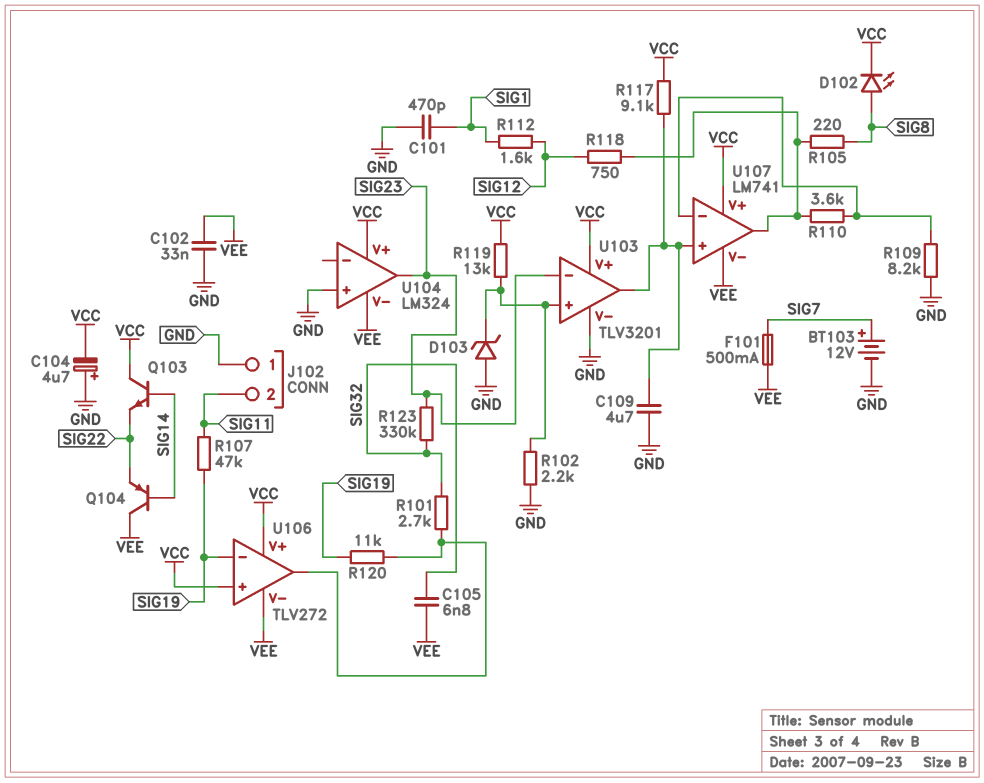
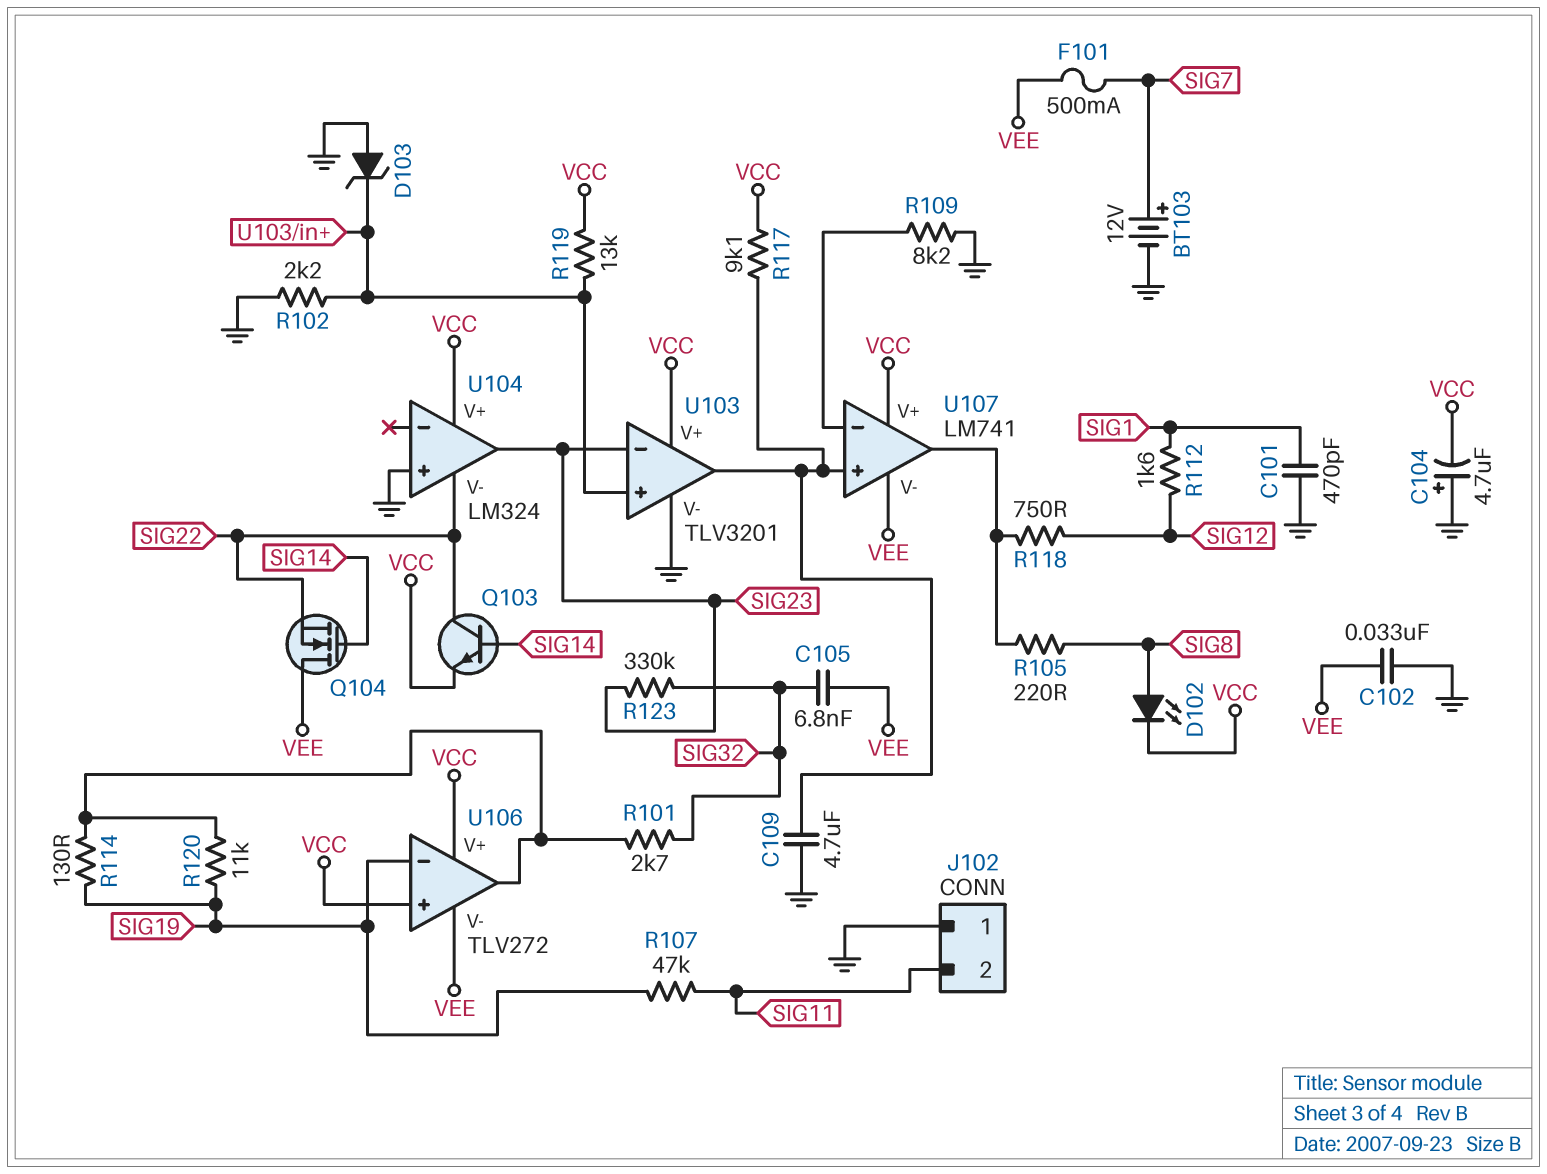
Q103: NPN (B SIG14, C VCC, E SIG22) -> NPN (B SIG14, C SIG22, E VCC)
Q104: PNP (B SIG14, C VEE, E SIG22) -> NMOS (G SIG14, D VEE, S SIG22)
R110: 3.6k (U107/in-, U107/out) -> none
R114: none -> 130 (SIG19, U106/out)
U104 pin V-: VEE -> SIG22

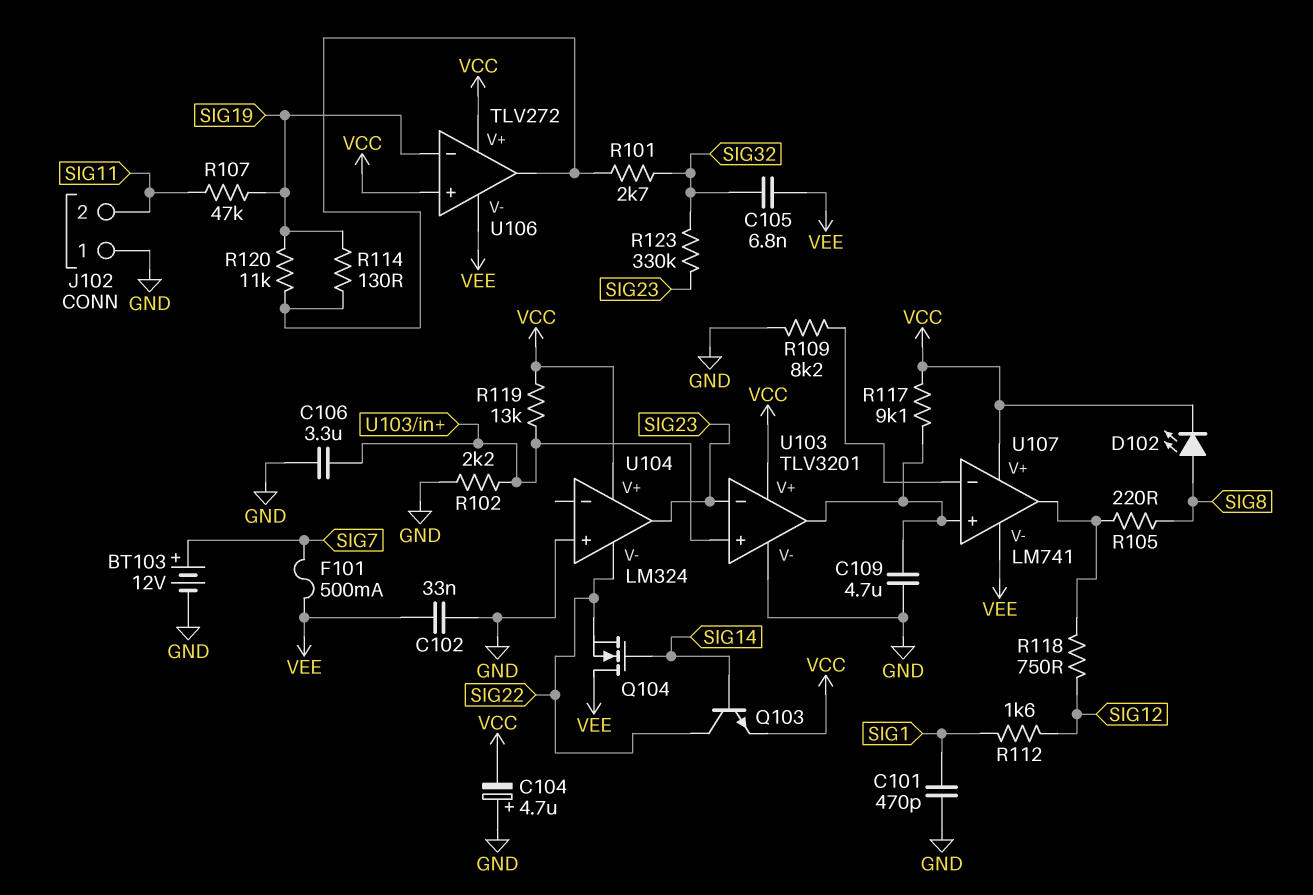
C106: none -> 3.3uF (GND, U103/in+)
D103: zener (A GND, K U103/in+) -> none

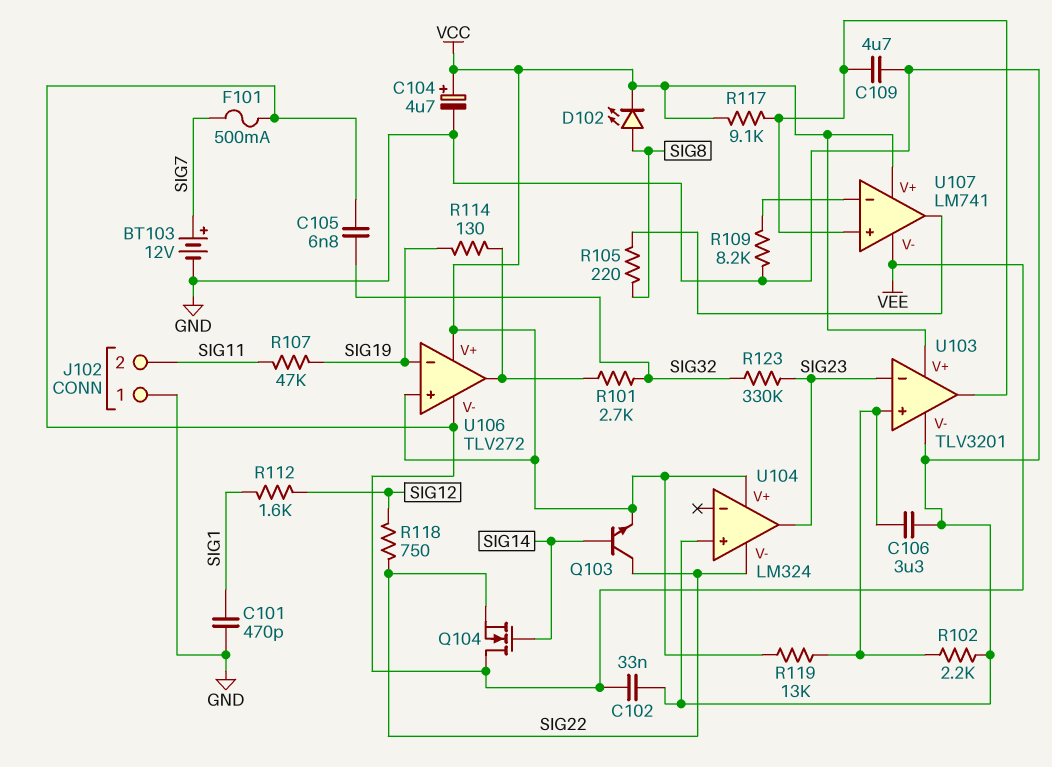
C104: 4.7uF (plus GND, minus VCC) -> 4.7uF (plus VCC, minus GND)
R118: 750 (SIG12, U107/out) -> 750 (SIG12, SIG22)
R120: 11k (SIG19, U106/out) -> none

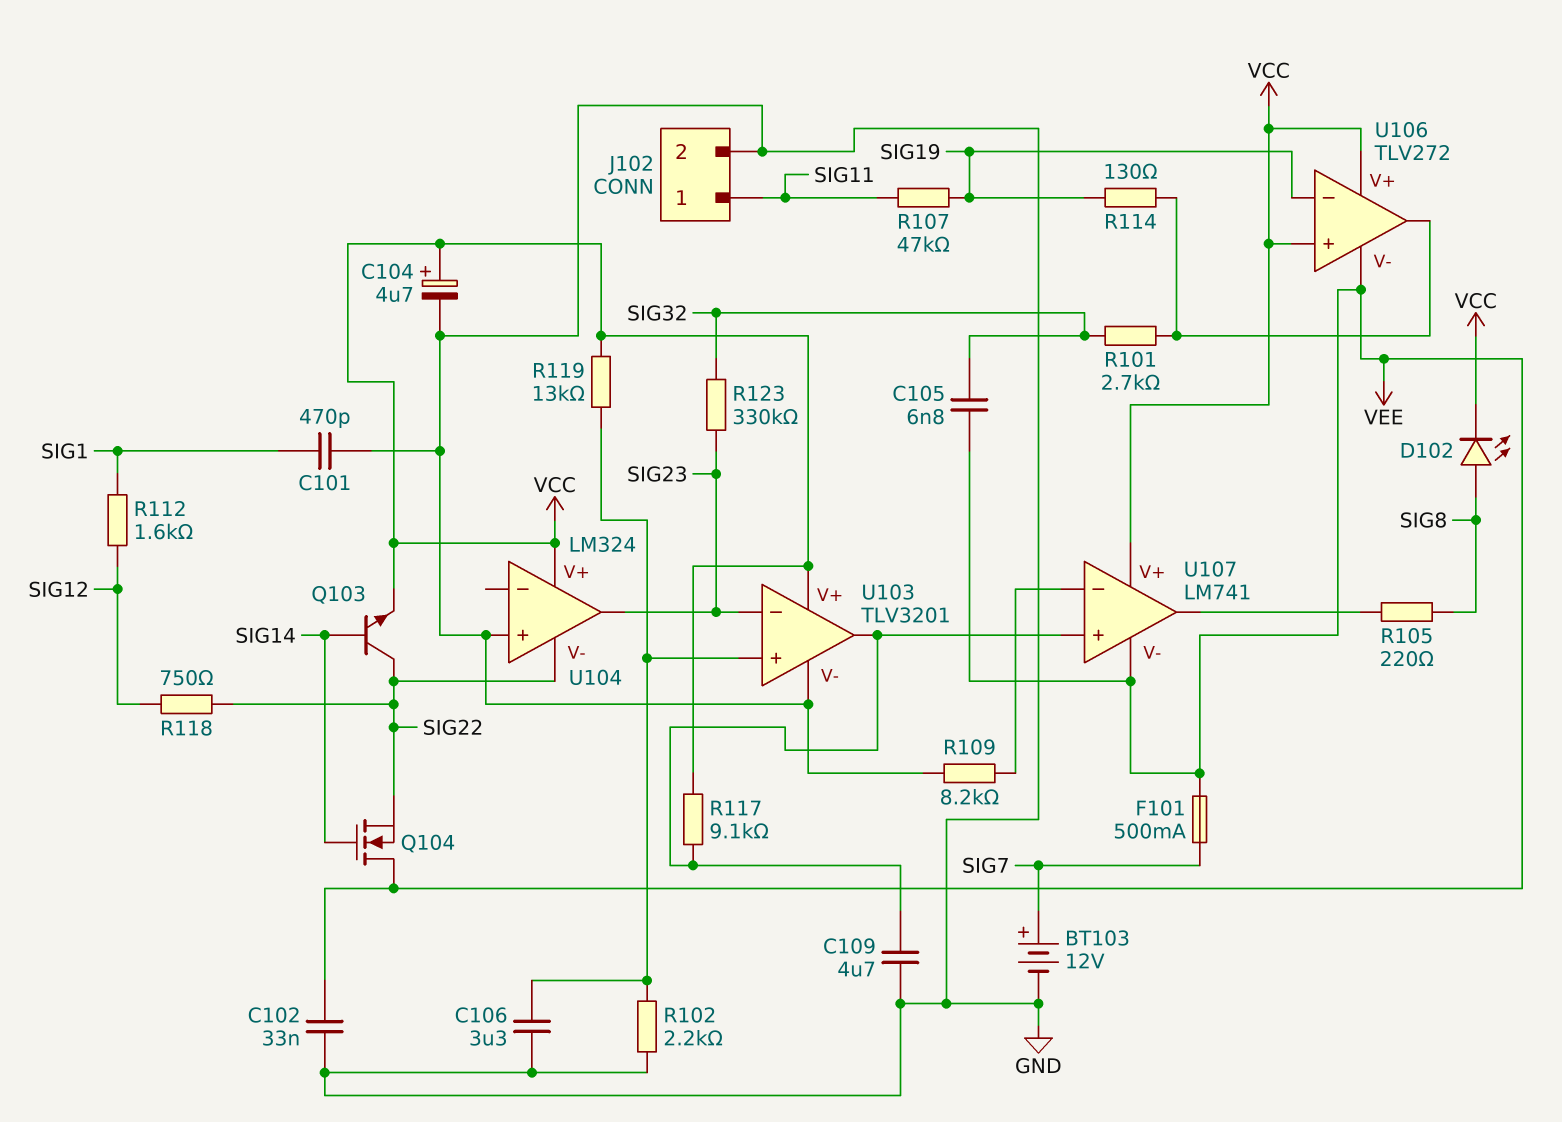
J102 pin 1: GND -> SIG11
J102 pin 2: SIG11 -> GND

